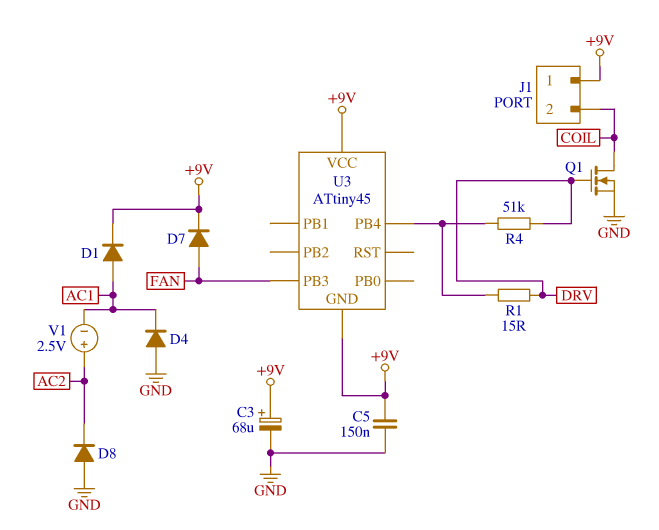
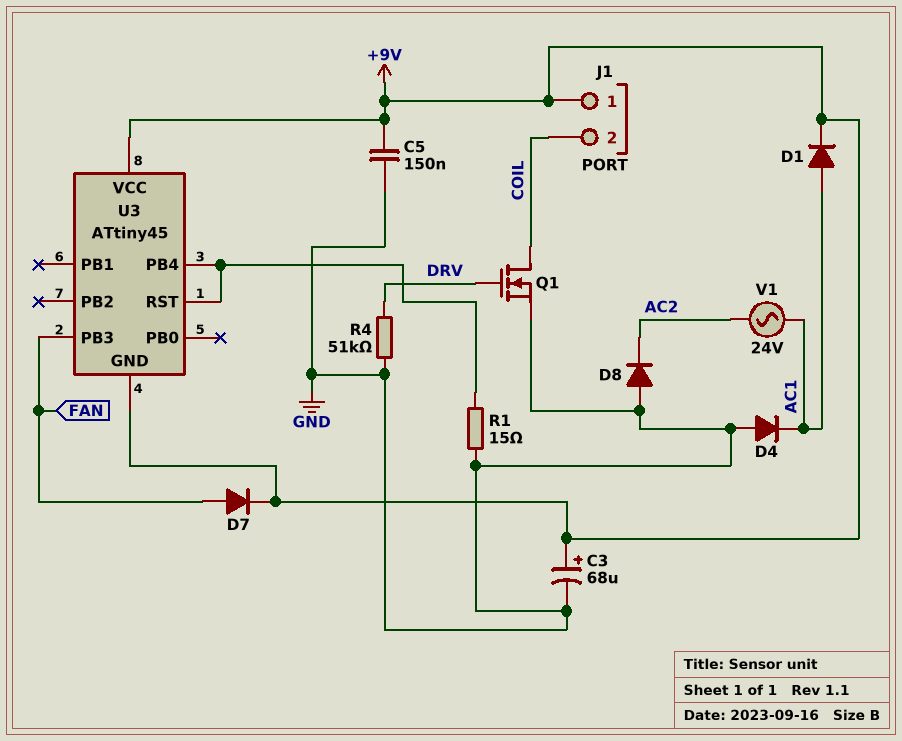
R1: 15 (DRV, U3/PB4) -> 15 (GND, U3/PB4)
R4: 51k (DRV, U3/PB4) -> 51k (DRV, GND)
U3 pin RST: none -> U3/PB4
V1: 2.5V (plus AC2, minus AC1) -> AC 24V (AC1, AC2)

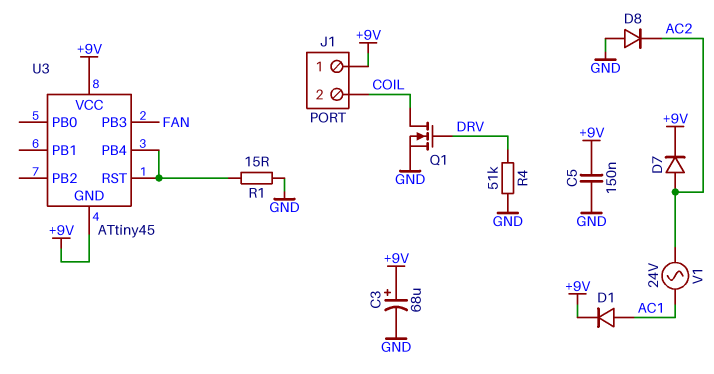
D4: diode (A GND, K AC1) -> none
D7: diode (A FAN, K +9V) -> diode (A AC2, K +9V)

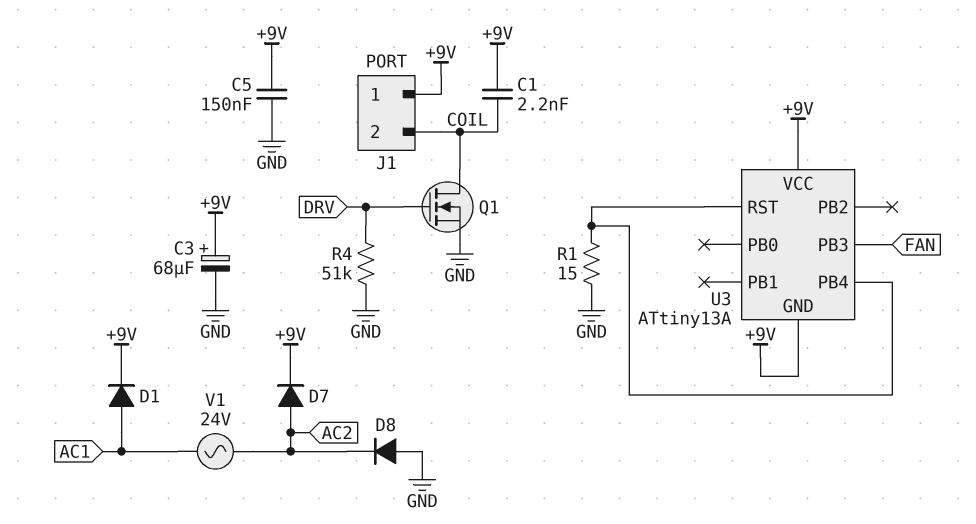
C1: none -> 2.2nF (+9V, COIL)
U3: ATtiny45 -> ATtiny13A

